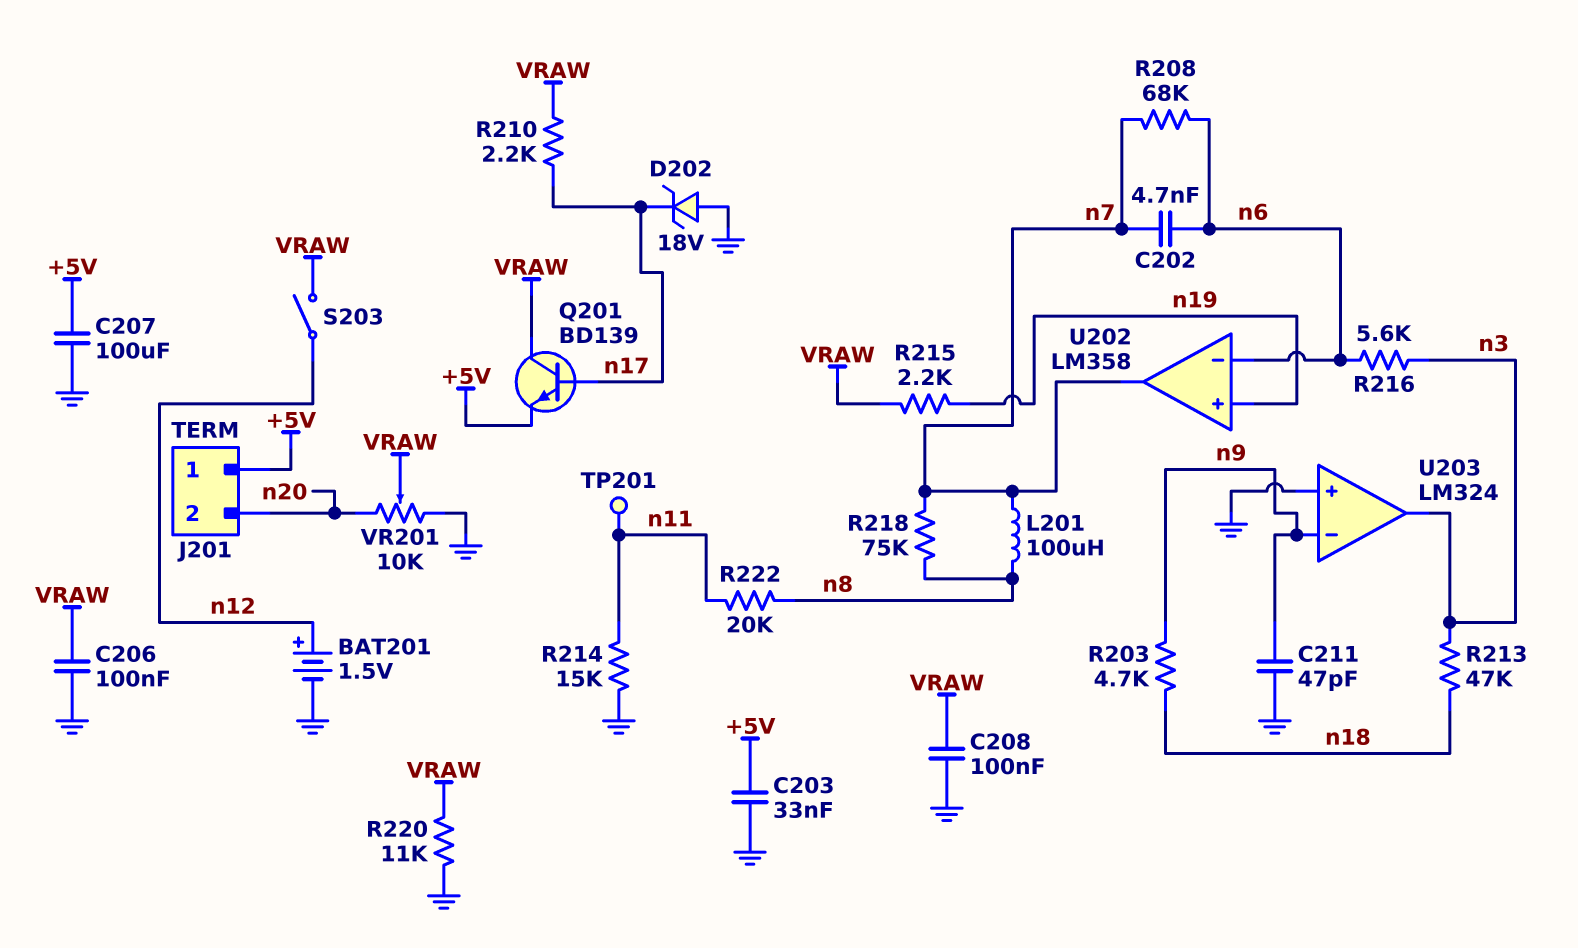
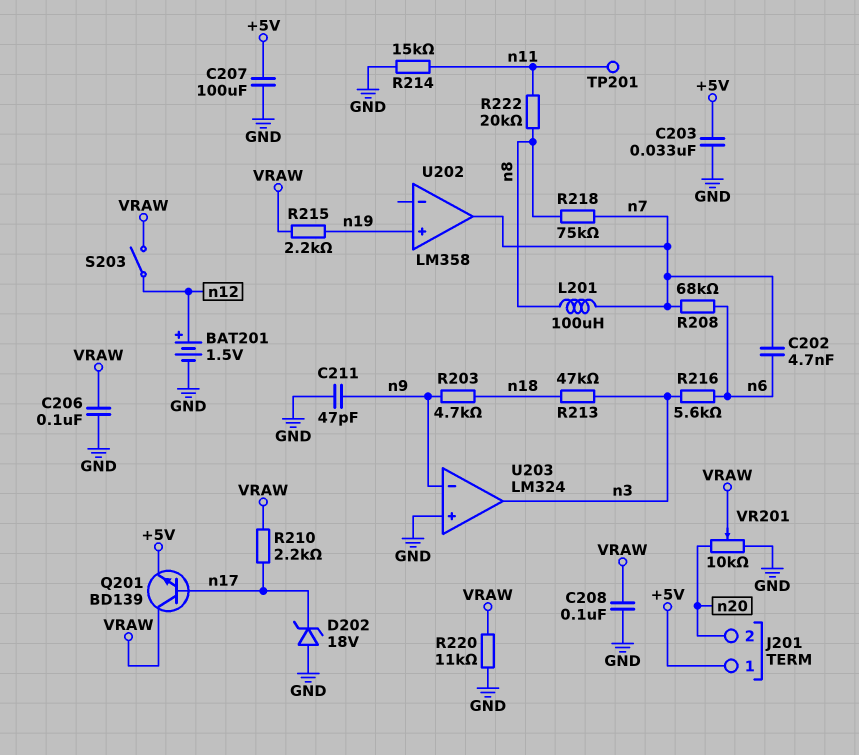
U202 pin in-: n6 -> none

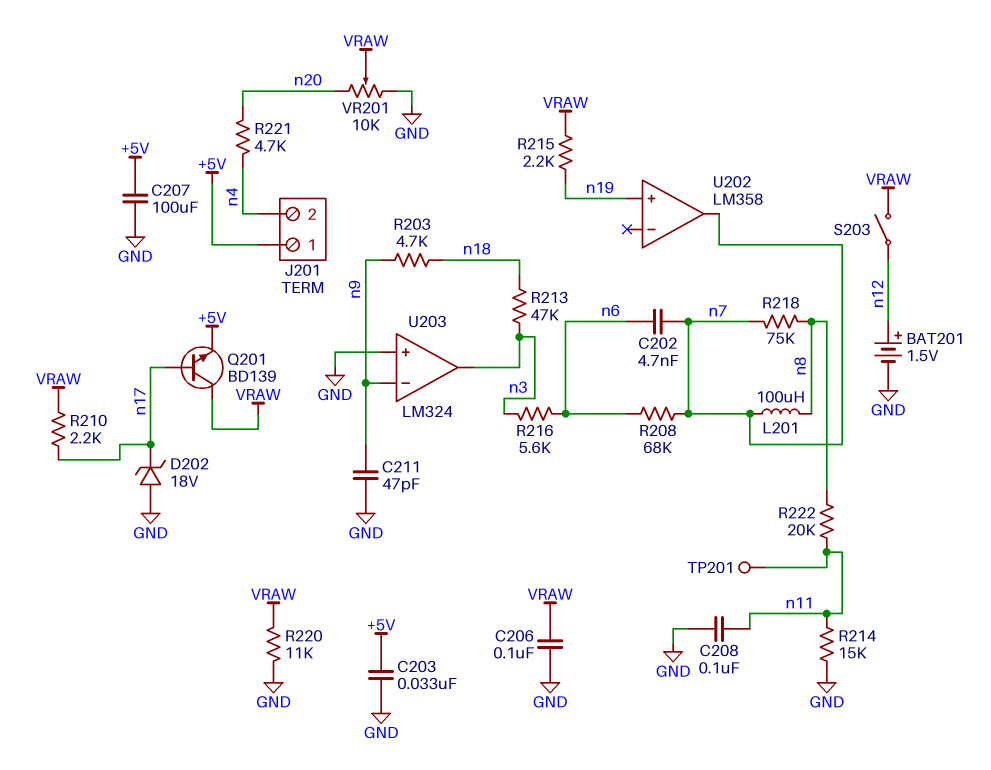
C208: 100nF (GND, VRAW) -> 100nF (GND, n11)
J201 pin 2: n20 -> n4
R221: none -> 4.7k (n4, n20)

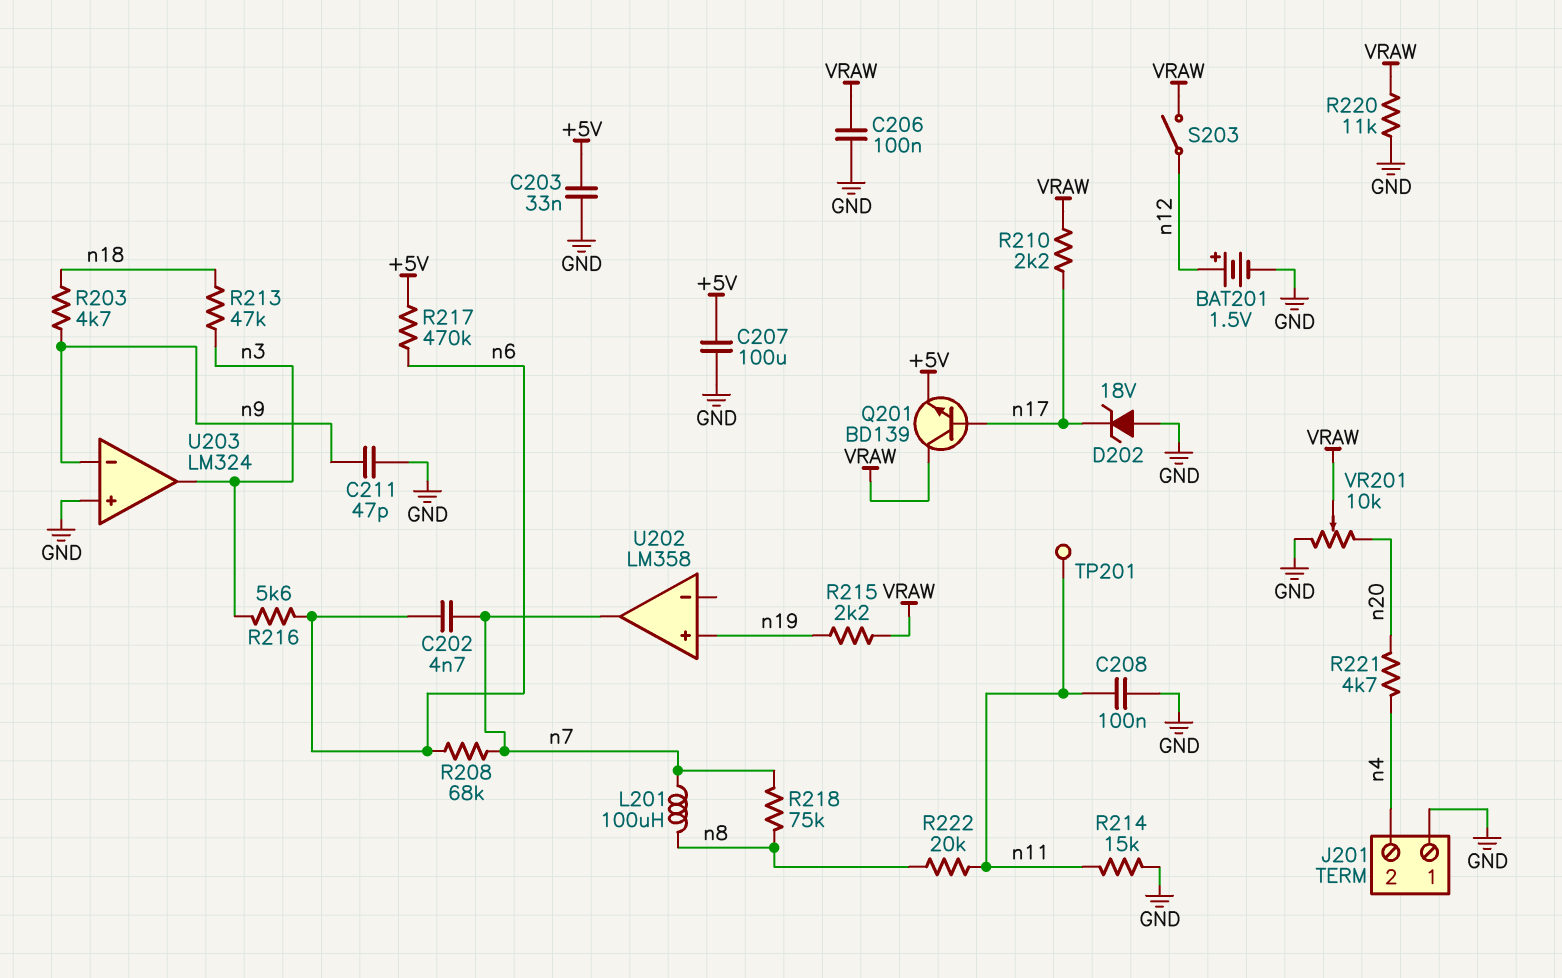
J201 pin 1: +5V -> GND
R217: none -> 470k (+5V, n6)

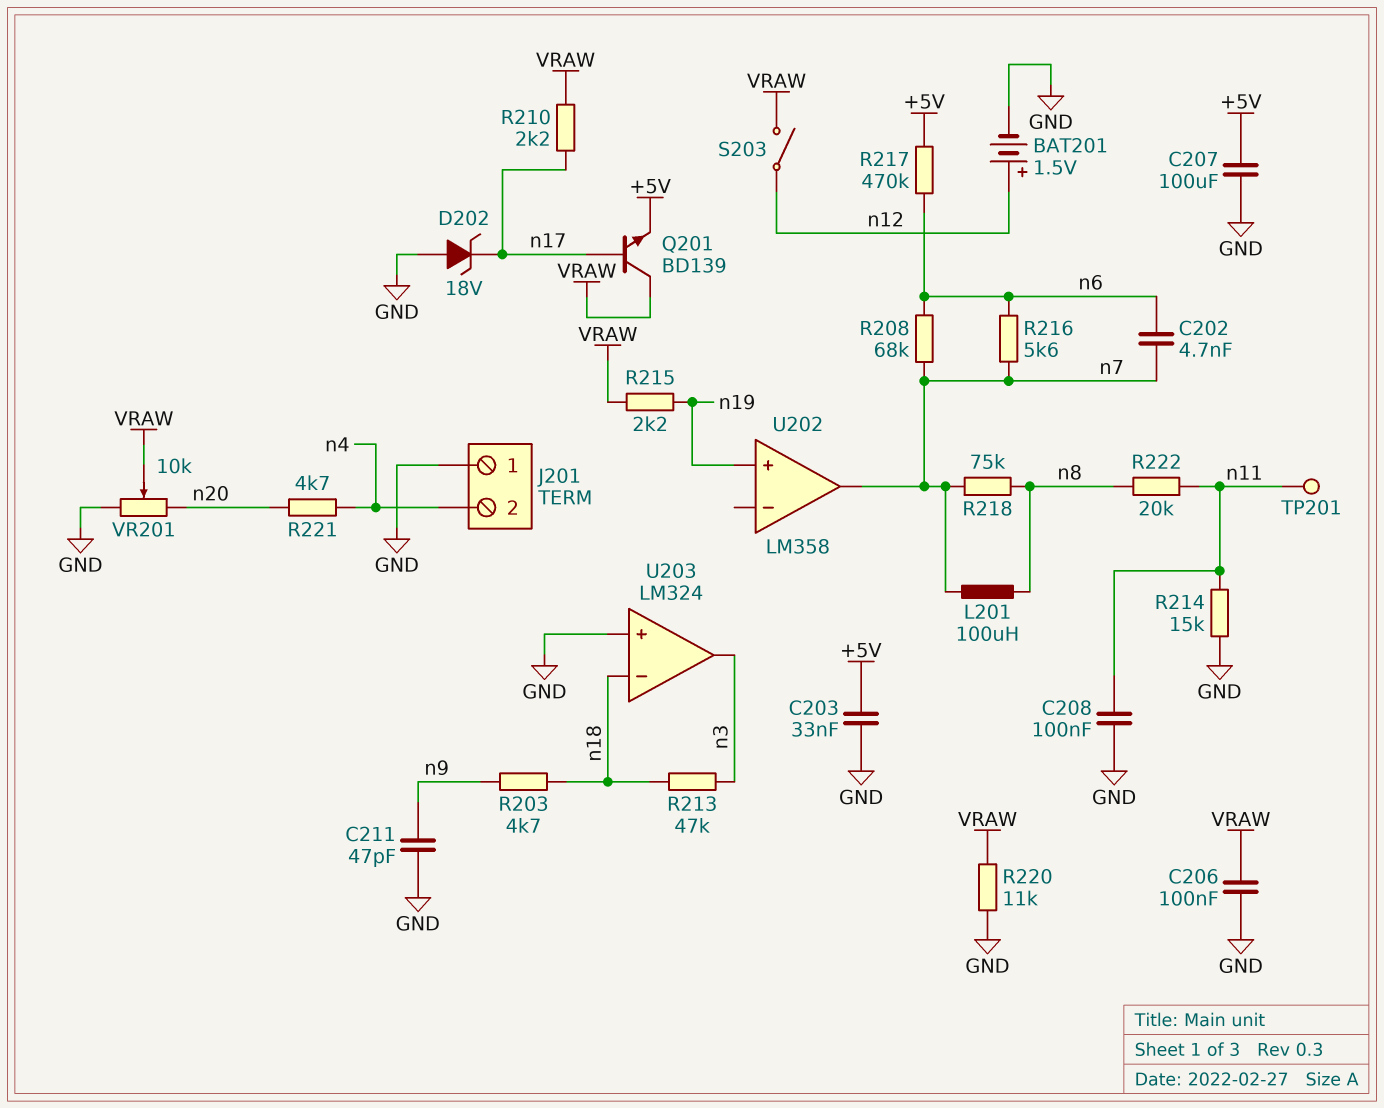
R216: 5.6k (n3, n6) -> 5.6k (n6, n7)
U203 pin in-: n9 -> n18

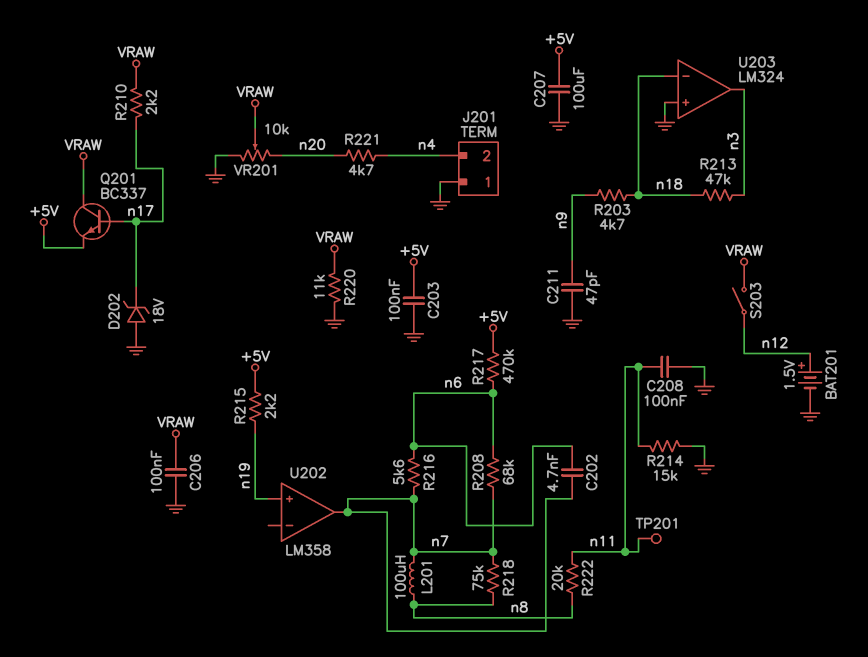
C203: 33nF (+5V, GND) -> 100nF (+5V, GND)
Q201: NPN BD139 (B n17, C VRAW, E +5V) -> NPN BC337 (B n17, C VRAW, E +5V)
R215: 2.2k (VRAW, n19) -> 2.2k (+5V, n19)

